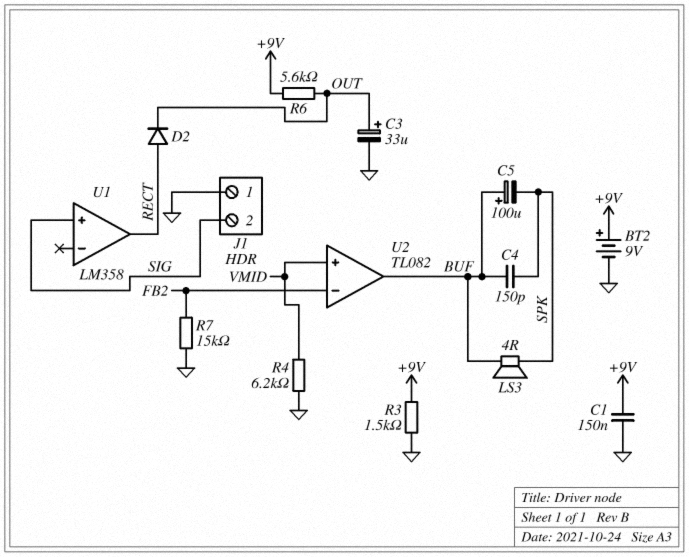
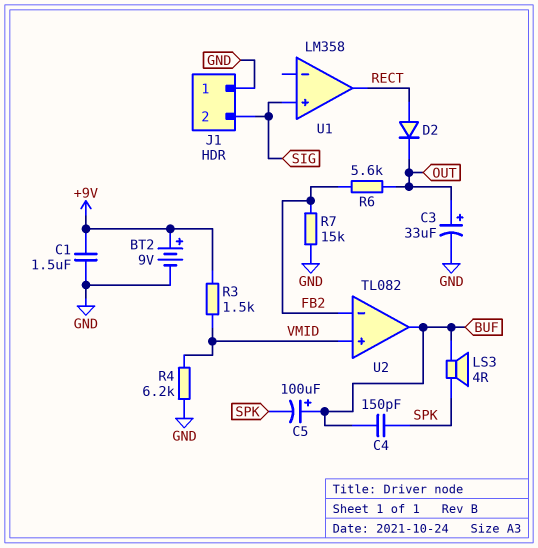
C1: 150nF (+9V, GND) -> 1.5uF (+9V, GND)
R3: 1.5k (+9V, GND) -> 1.5k (+9V, VMID)
R6: 5.6k (+9V, OUT) -> 5.6k (FB2, OUT)

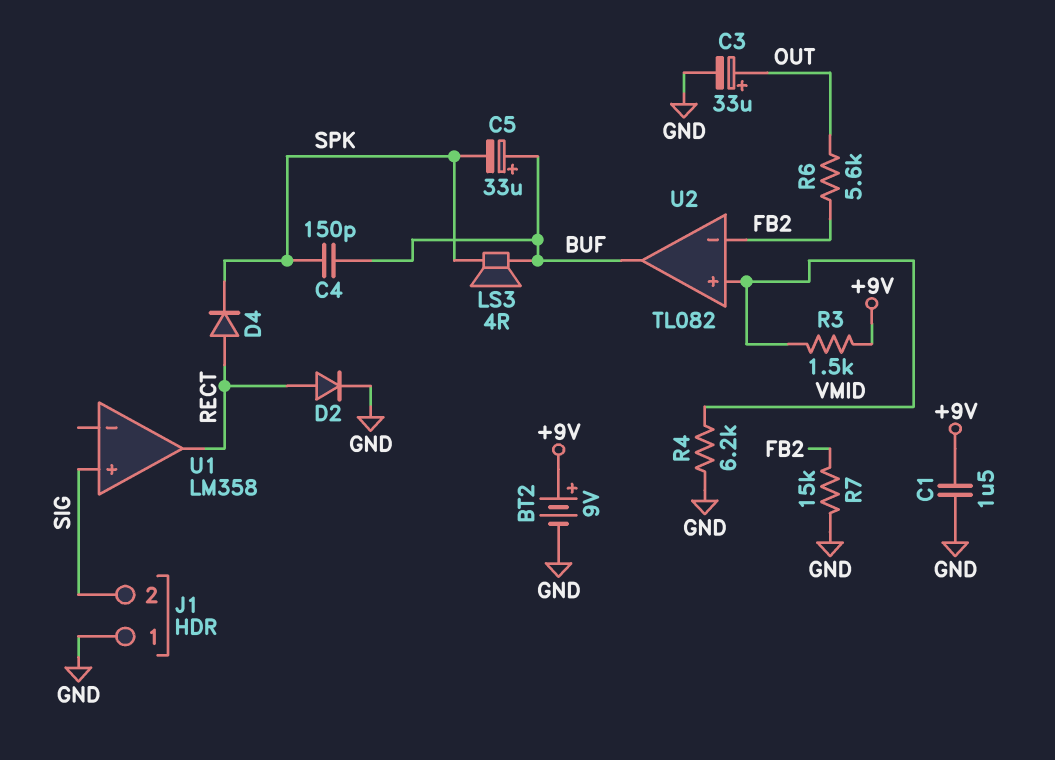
C5: 100uF (plus BUF, minus SPK) -> 33uF (plus BUF, minus SPK)
D2: diode (A RECT, K OUT) -> diode (A RECT, K GND)
D4: none -> diode (A RECT, K SPK)

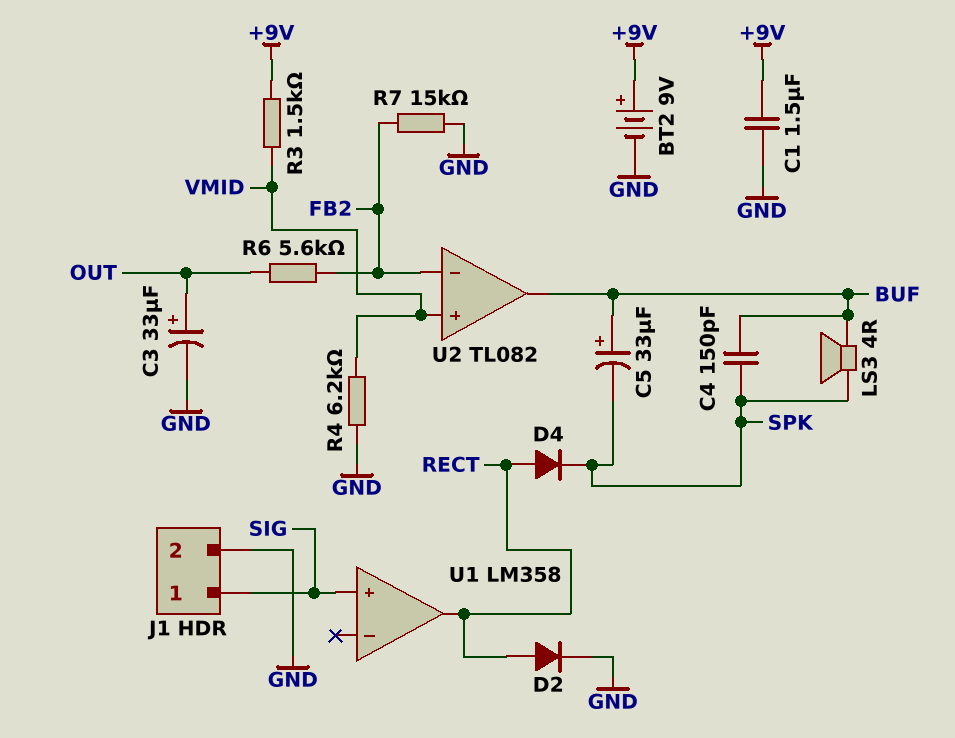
J1 pin 1: GND -> SIG
J1 pin 2: SIG -> GND

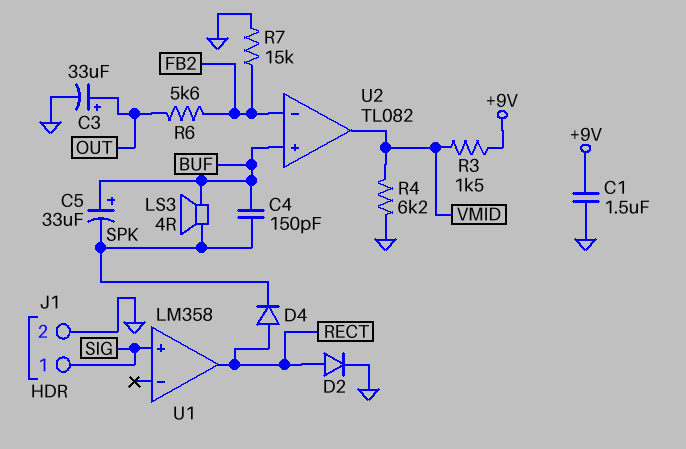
BT2: 9V (plus +9V, minus GND) -> none
U2 pin in+: VMID -> BUF
U2 pin out: BUF -> VMID

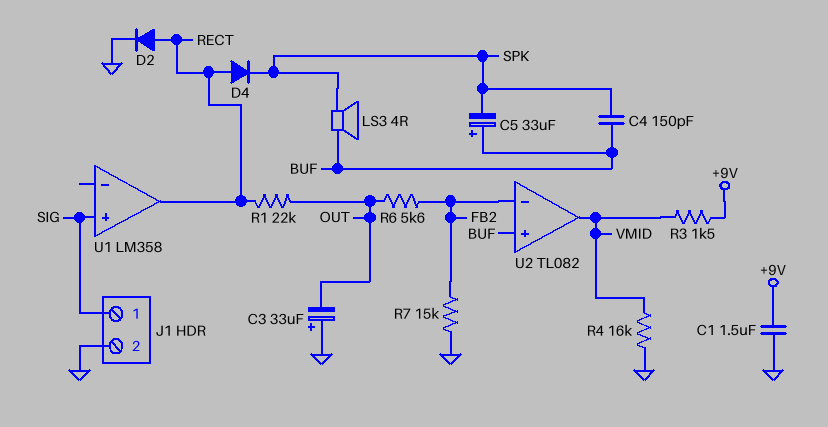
C3: 33uF (plus OUT, minus GND) -> 33uF (plus GND, minus OUT)
R1: none -> 22k (OUT, RECT)
R4: 6.2k (GND, VMID) -> 16k (GND, VMID)

